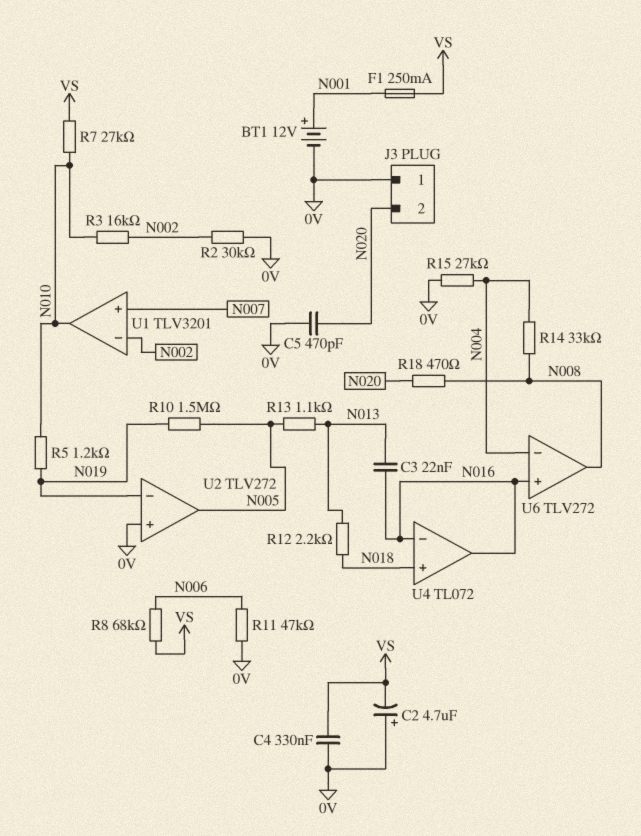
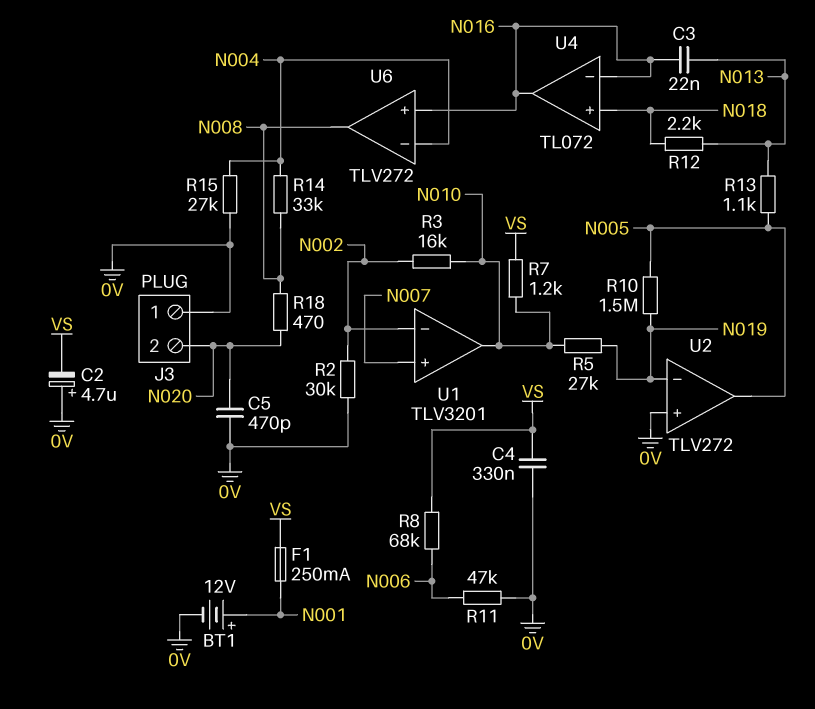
R5: 1.2k (N010, N019) -> 27k (N010, N019)
R7: 27k (N010, VS) -> 1.2k (N010, VS)

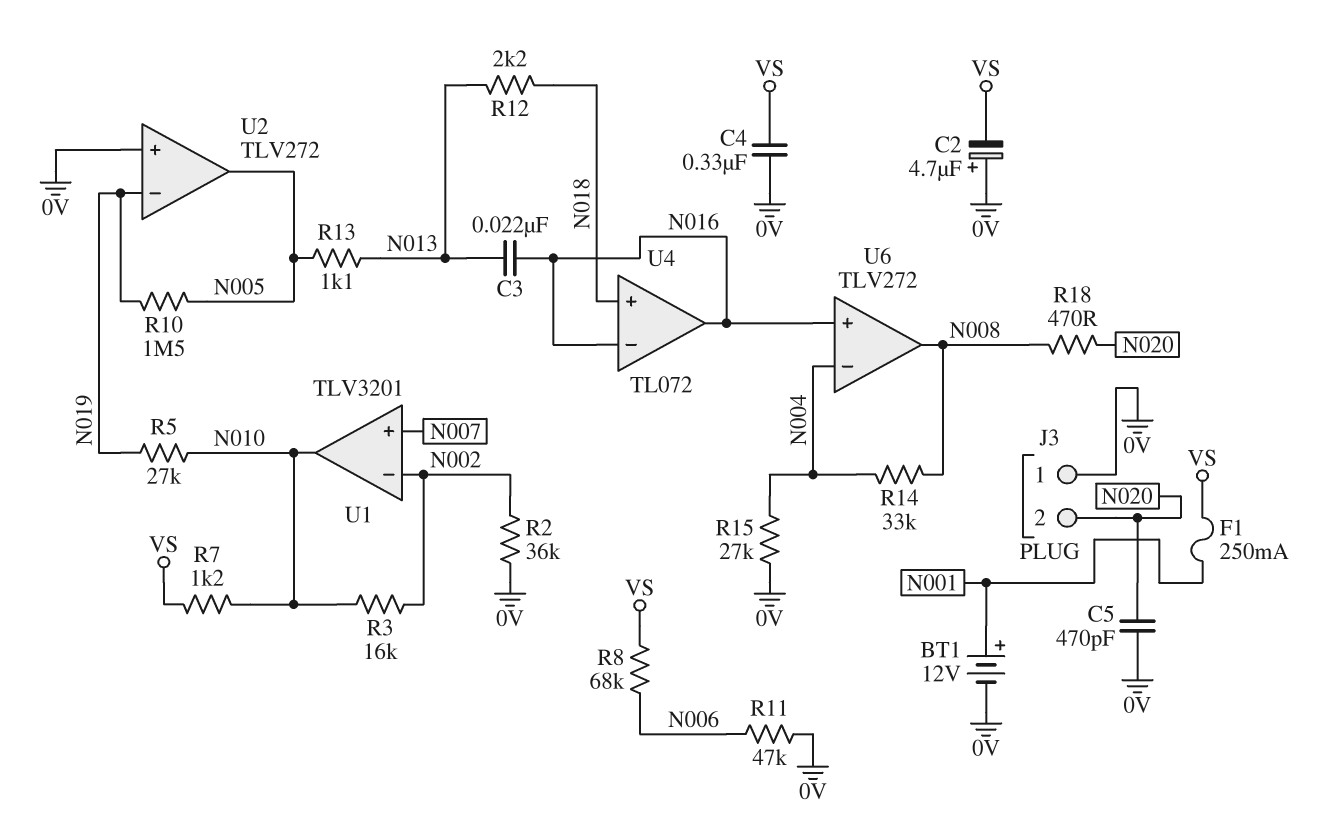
R2: 30k (0V, N002) -> 36k (0V, N002)

